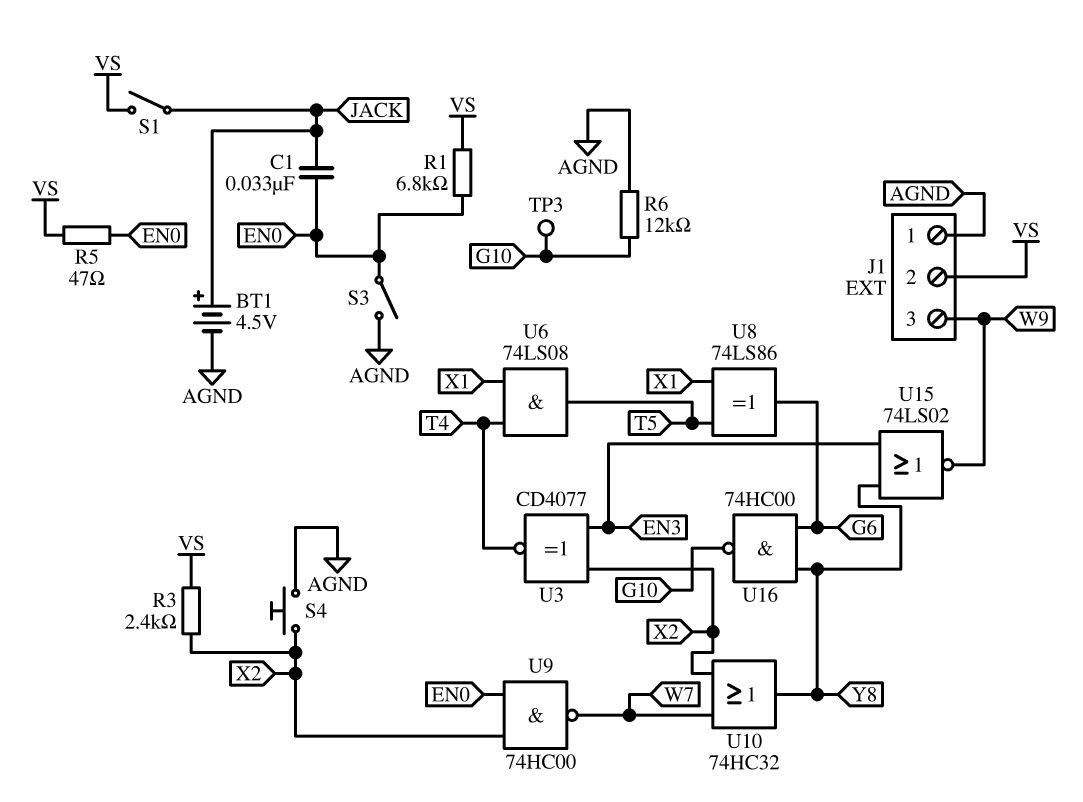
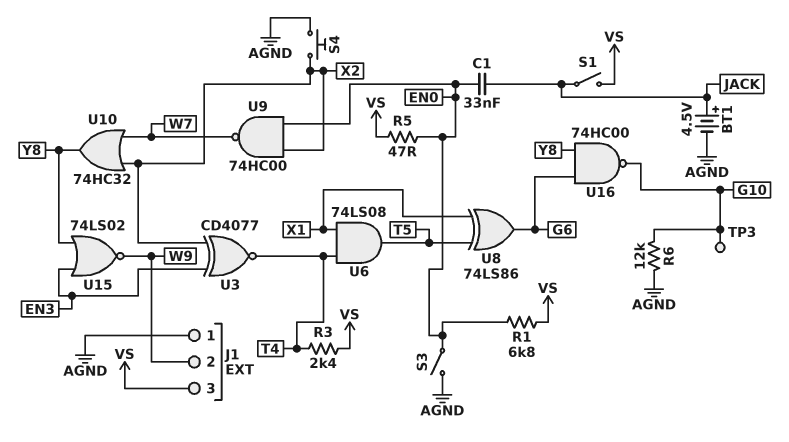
J1 pin 2: VS -> W9
J1 pin 3: W9 -> VS
R3: 2.4k (VS, X2) -> 2.4k (T4, VS)

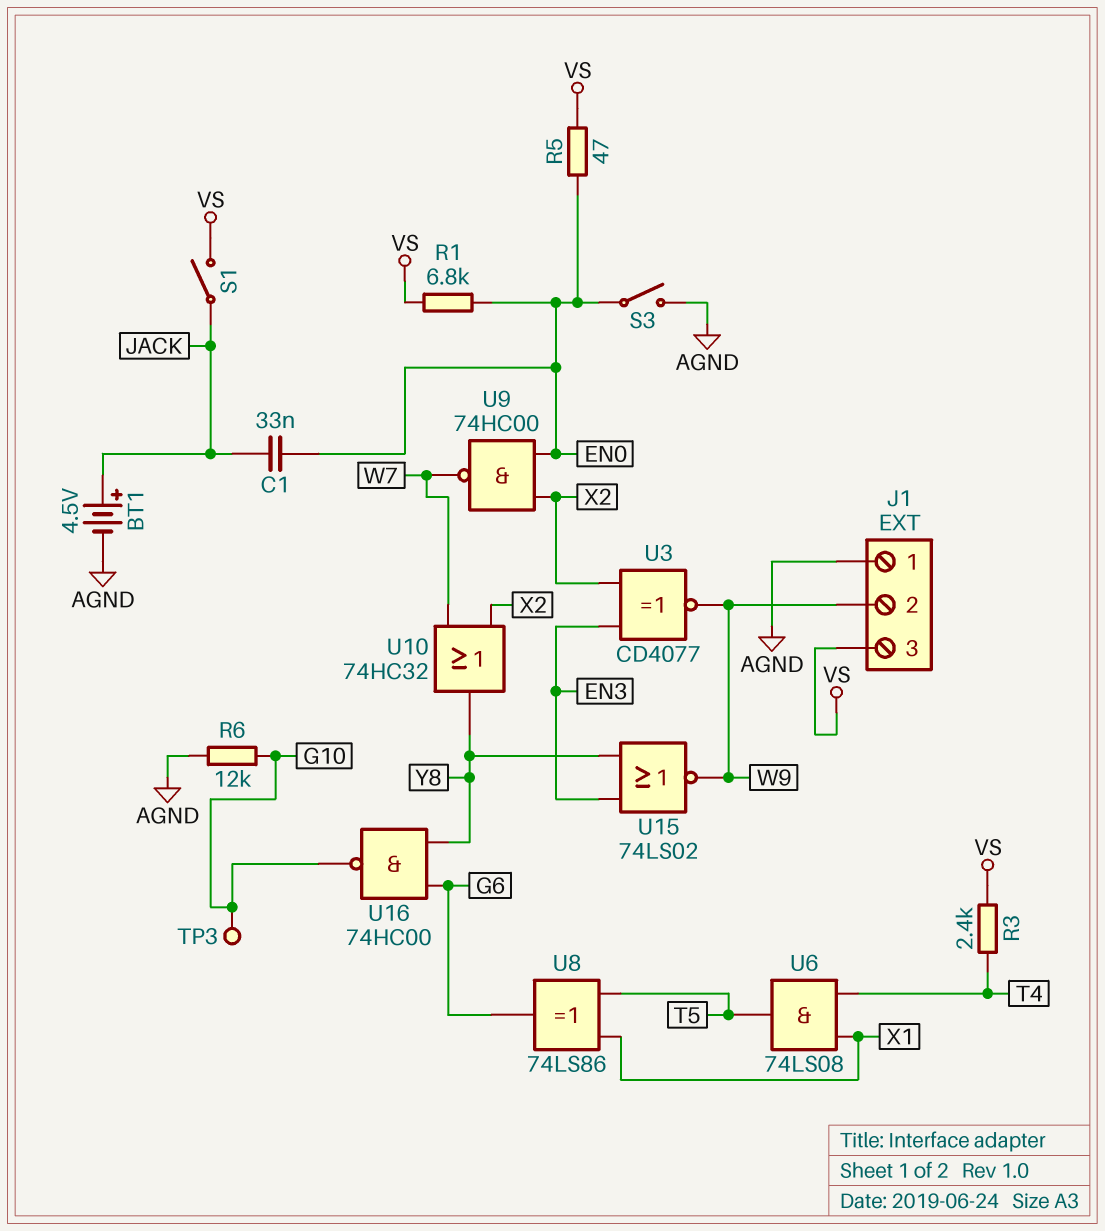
S4: button (AGND, X2) -> none
U3: XNOR CD4077 (in EN3, in X2, out T4) -> XNOR CD4077 (in EN3, in X2, out W9)

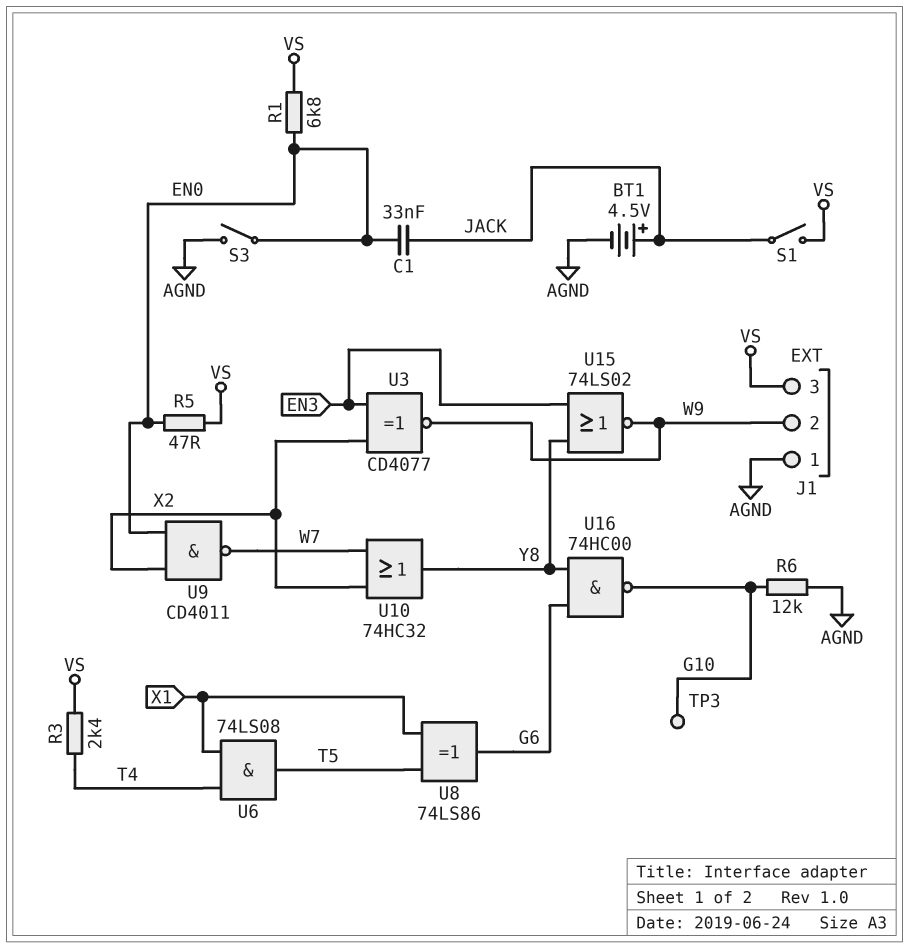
U9: NAND 74HC00 (in EN0, in X2, out W7) -> NAND CD4011 (in EN0, in X2, out W7)

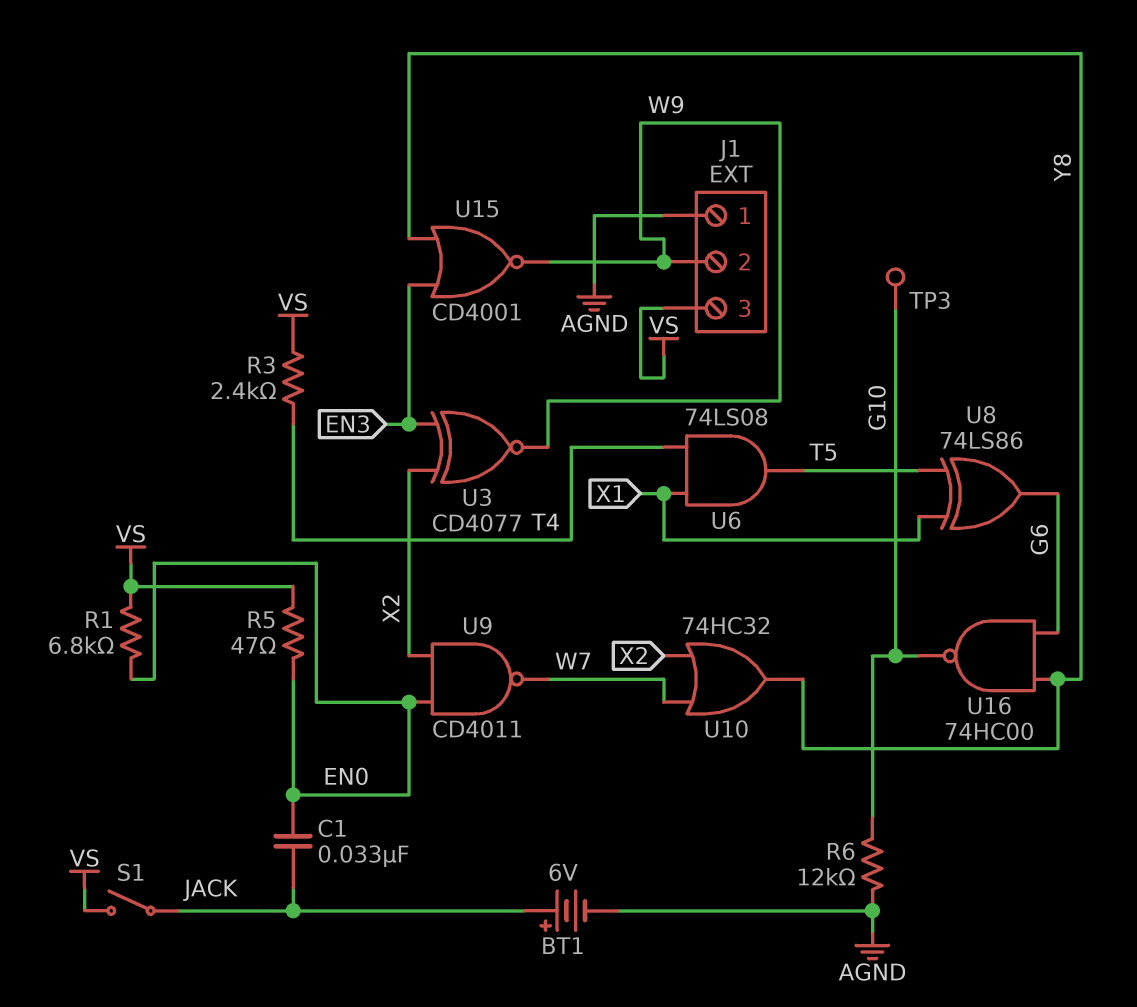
BT1: 4.5V (plus JACK, minus AGND) -> 6V (plus JACK, minus AGND)
S3: switch (AGND, EN0) -> none
U15: NOR 74LS02 (in EN3, in Y8, out W9) -> NOR CD4001 (in EN3, in Y8, out W9)

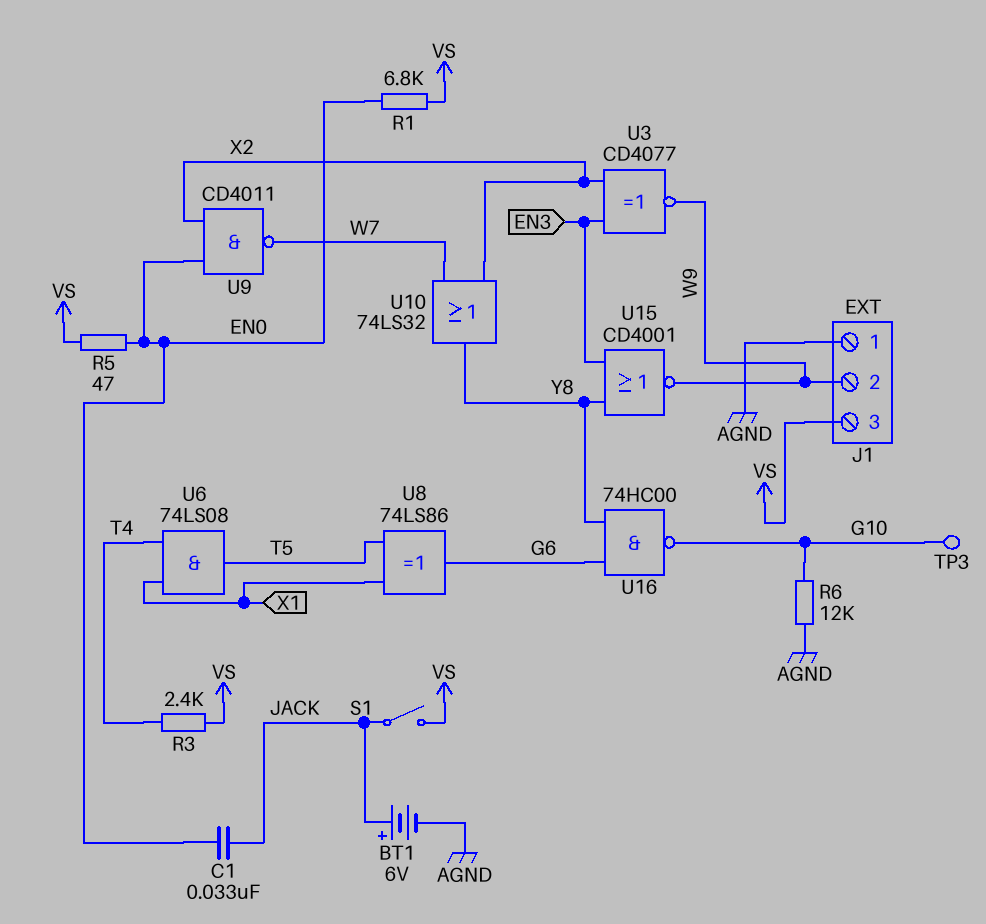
U10: OR 74HC32 (in W7, in X2, out Y8) -> OR 74LS32 (in W7, in X2, out Y8)

